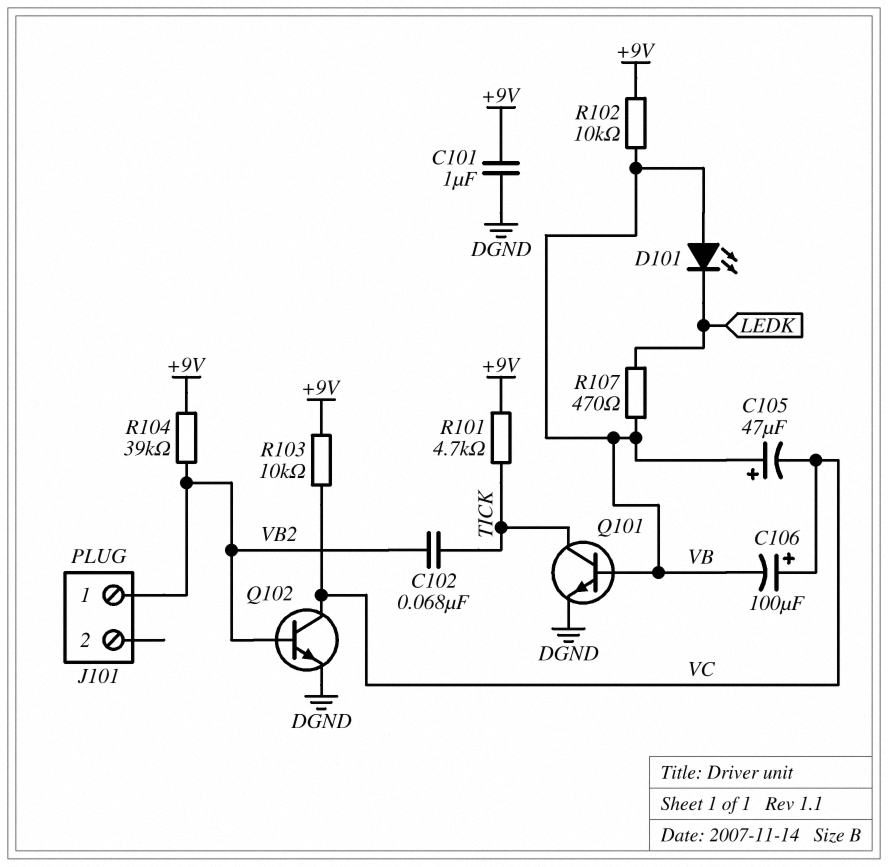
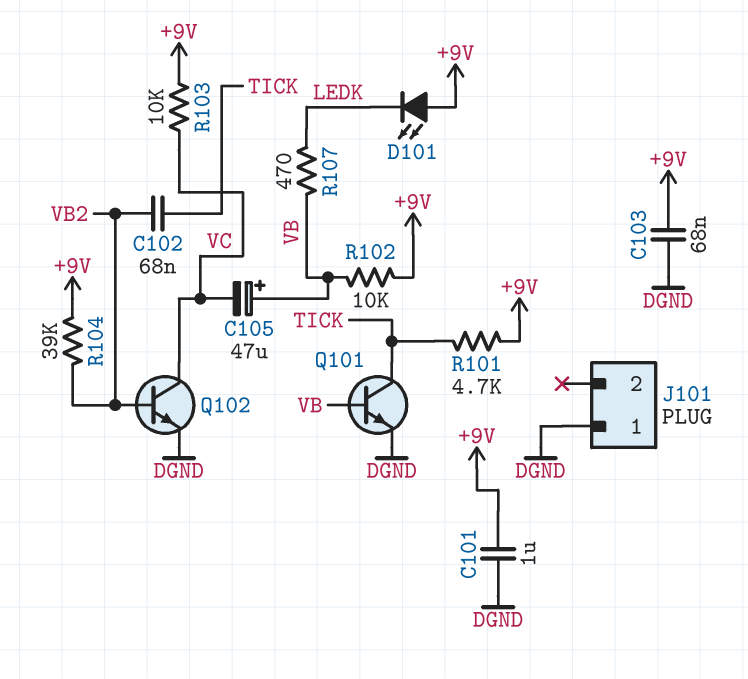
C103: none -> 68nF (+9V, DGND)
C106: 100uF (plus VC, minus VB) -> none
D101: LED (A VB, K LEDK) -> LED (A +9V, K LEDK)
J101 pin 1: VB2 -> DGND

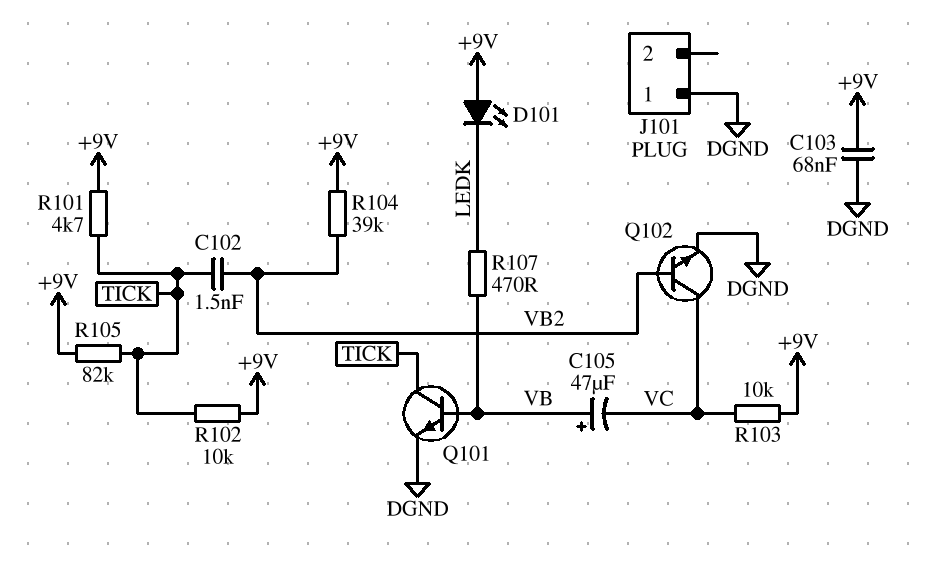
C101: 1uF (+9V, DGND) -> none
C102: 68nF (TICK, VB2) -> 1.5nF (TICK, VB2)
R102: 10k (+9V, VB) -> 10k (+9V, TICK)
R105: none -> 82k (+9V, TICK)

